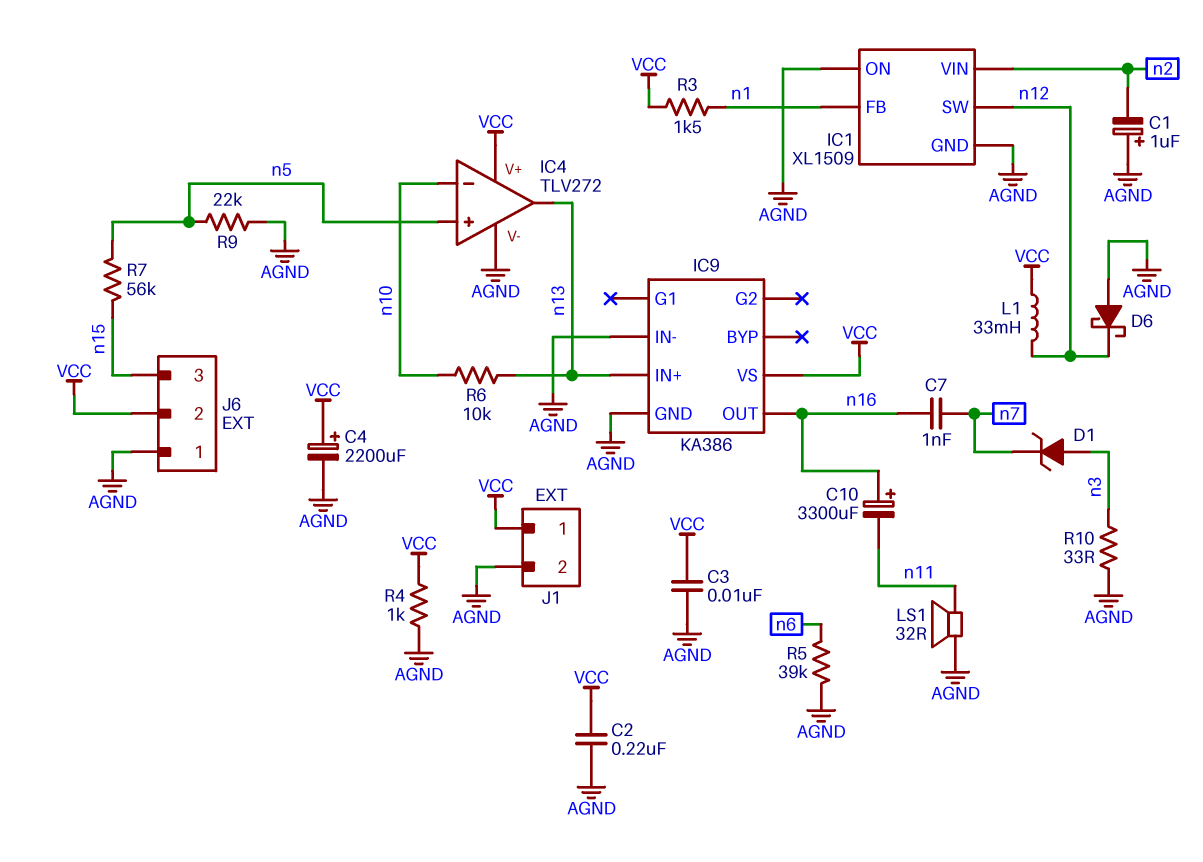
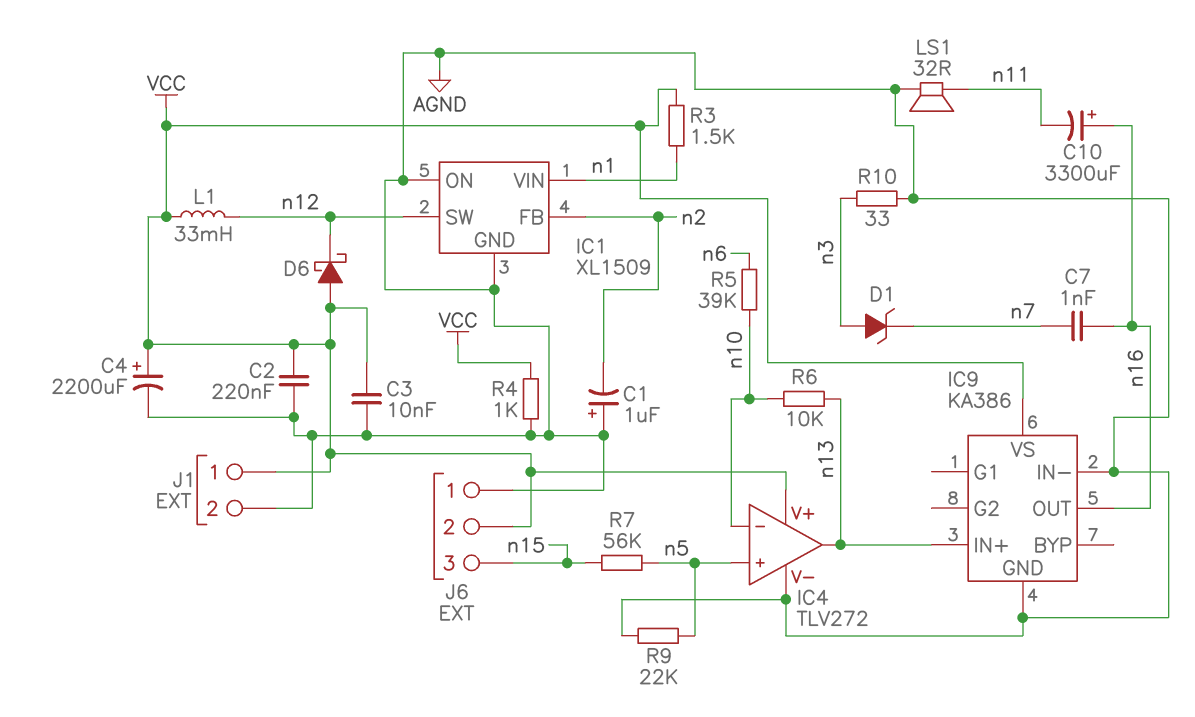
D6: schottky (A AGND, K n12) -> schottky (A VCC, K n12)
IC1 pin FB: n1 -> n2
IC1 pin VIN: n2 -> n1
R5: 39k (AGND, n6) -> 39k (n6, n10)

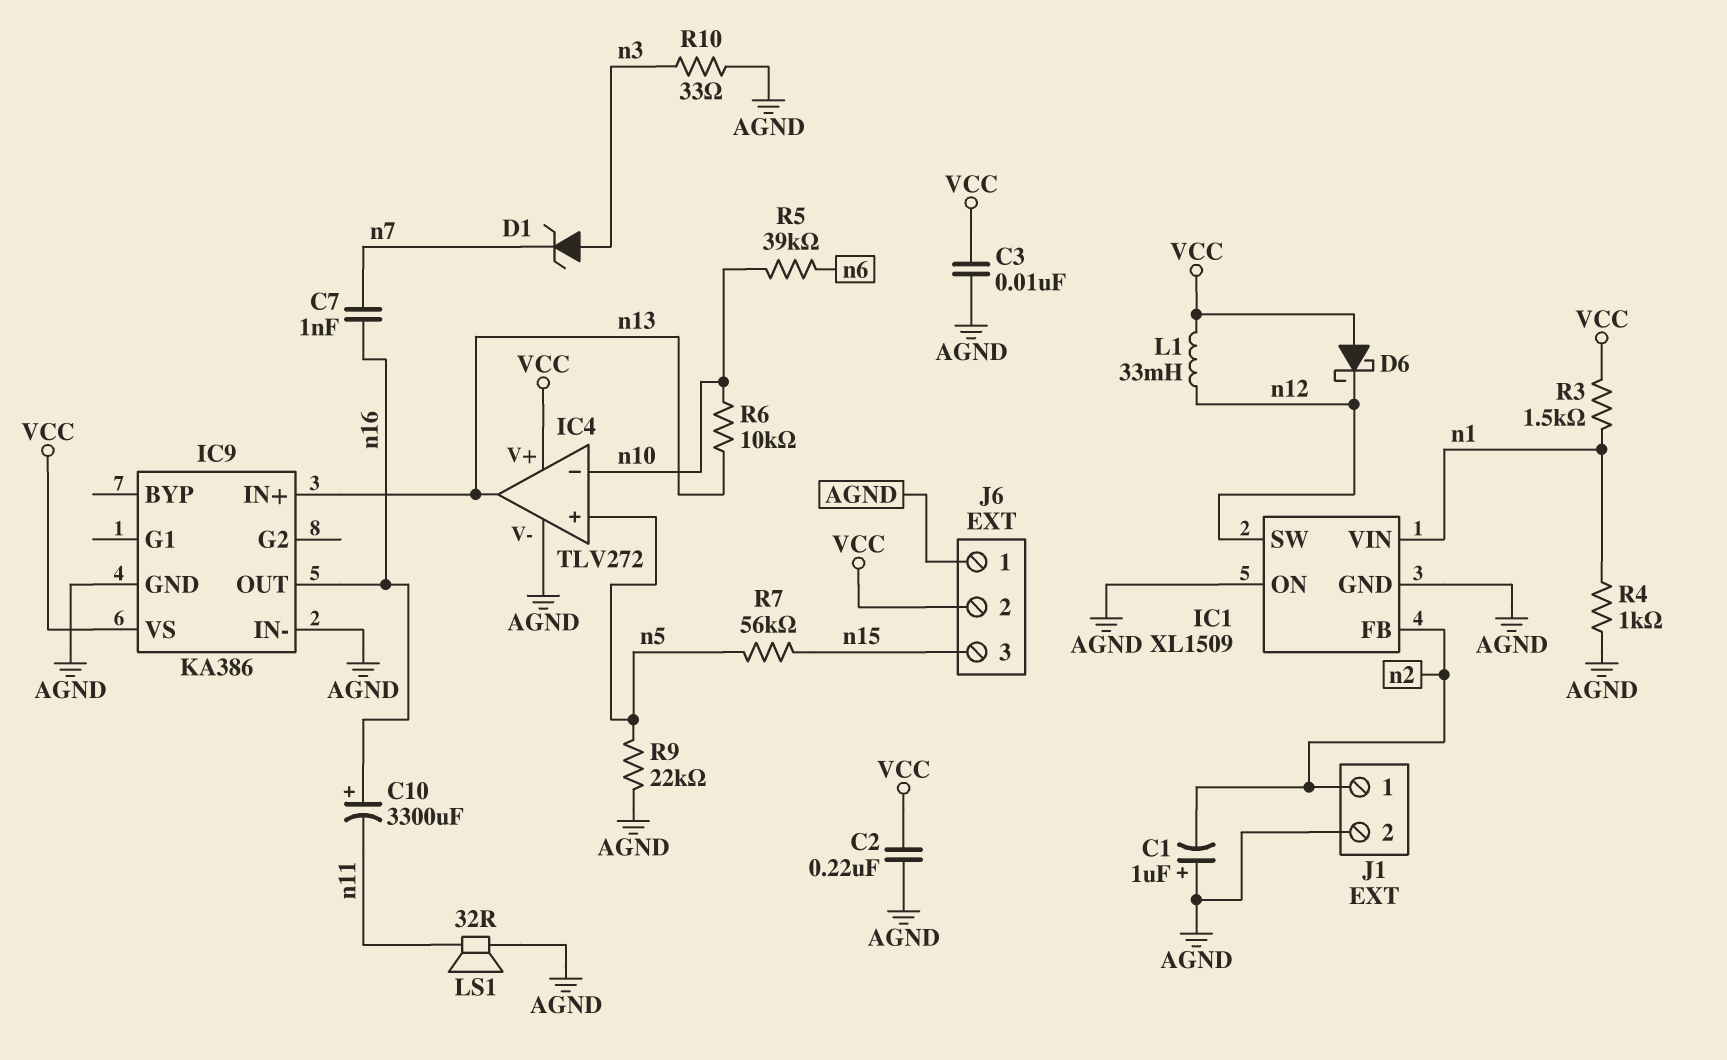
C4: 2200uF (plus VCC, minus AGND) -> none
J1 pin 1: VCC -> n2
R4: 1k (AGND, VCC) -> 1k (AGND, n1)

